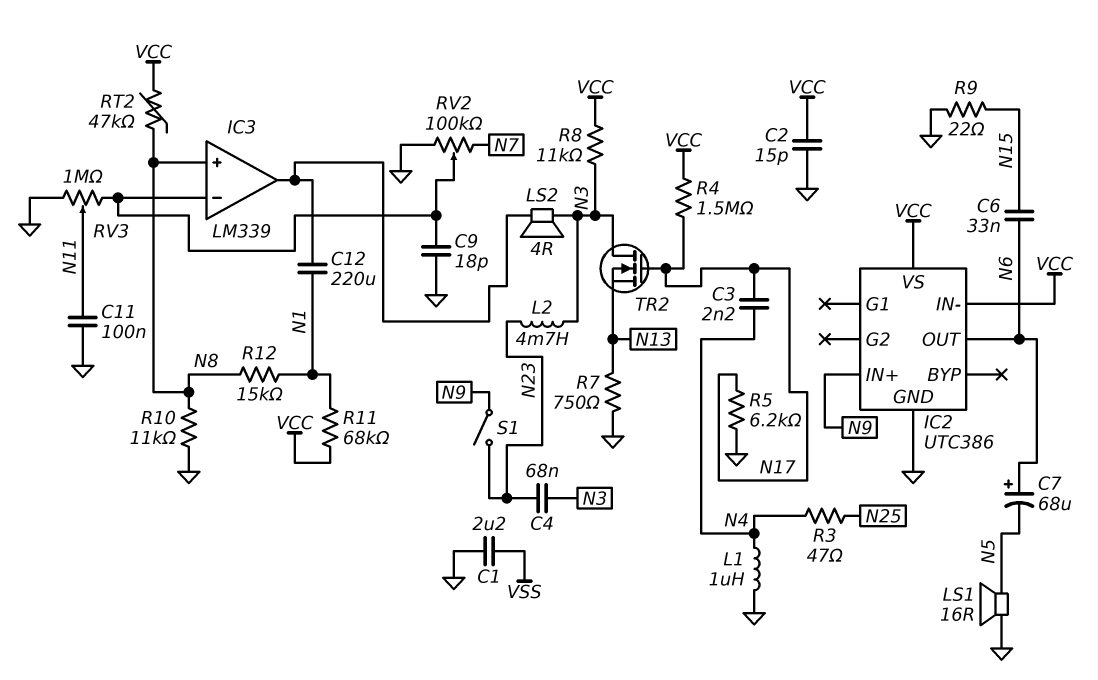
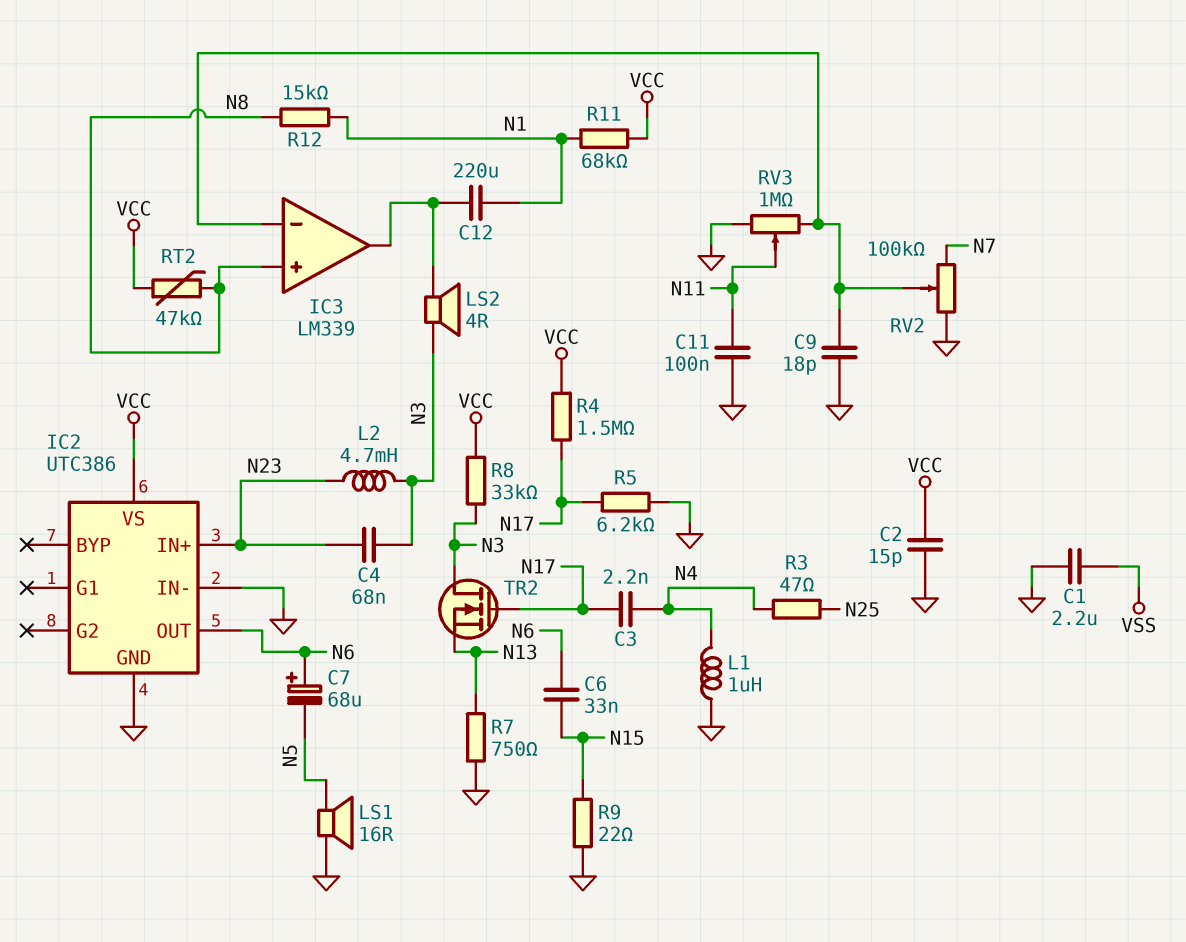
IC2 pin IN+: N9 -> N23
IC2 pin IN-: VCC -> GND
R8: 11k (N3, VCC) -> 33k (N3, VCC)
R10: 11k (GND, N8) -> none
S1: switch (N9, N23) -> none

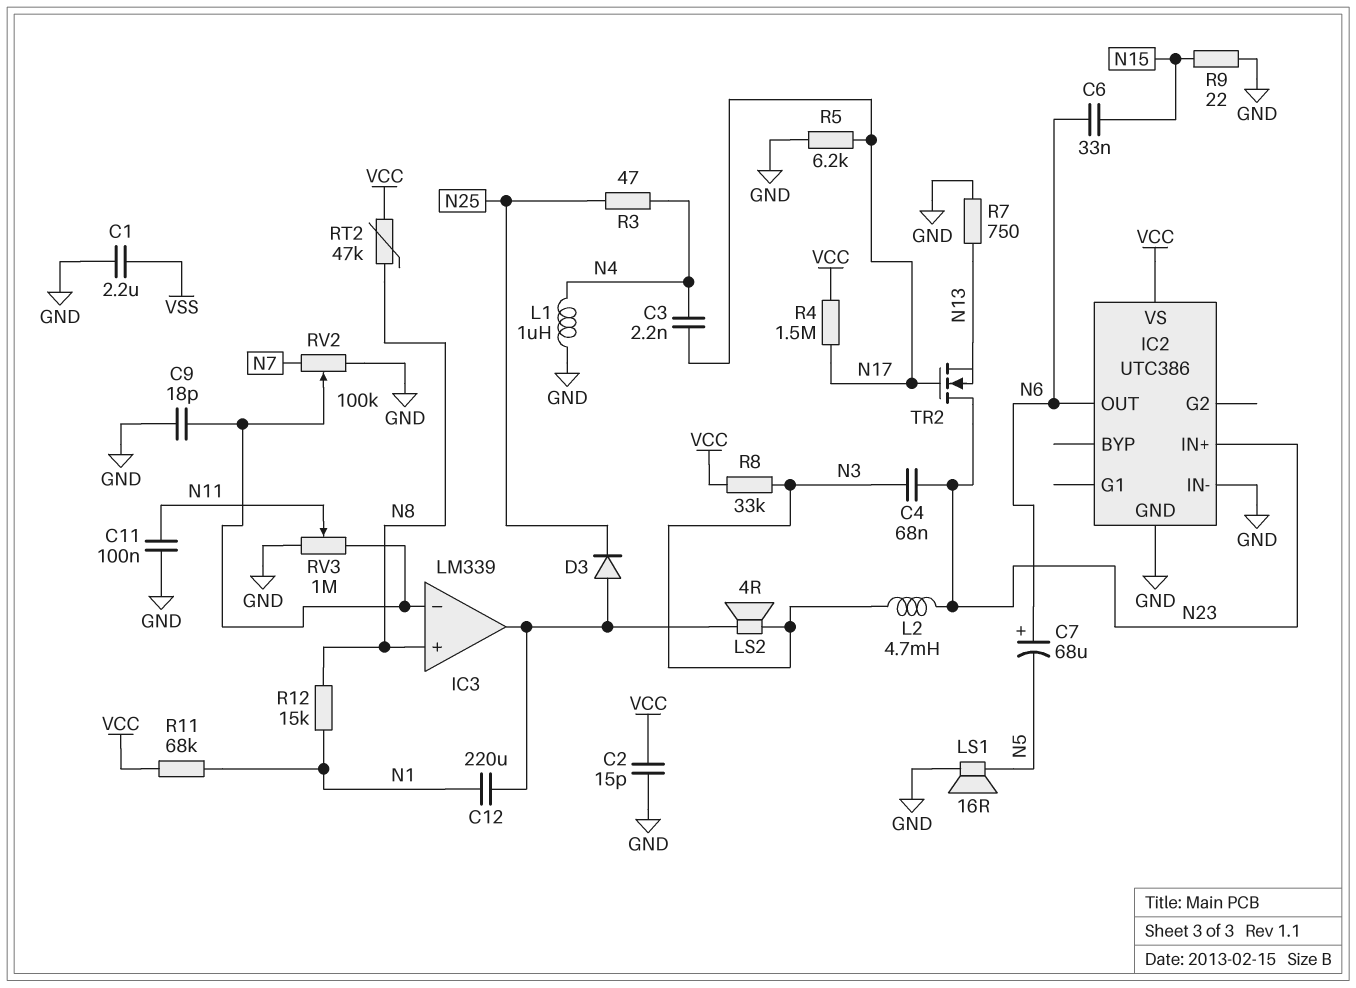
D3: none -> diode (A IC3/out, K N25)
TR2: NMOS (G N17, D N3, S N13) -> NMOS (G N17, D N23, S N13)

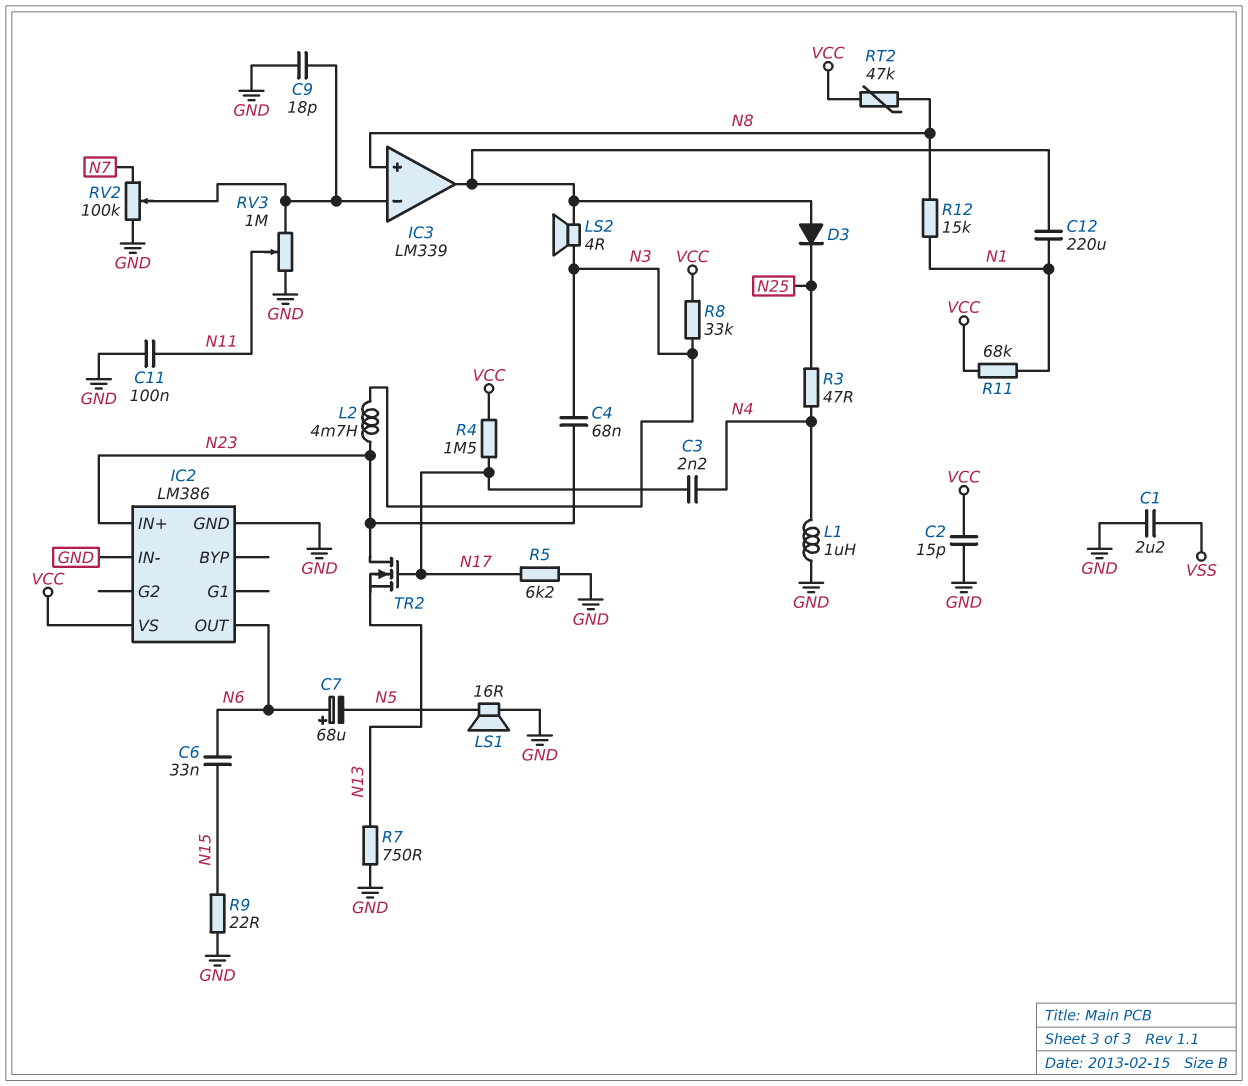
IC2: UTC386 -> LM386

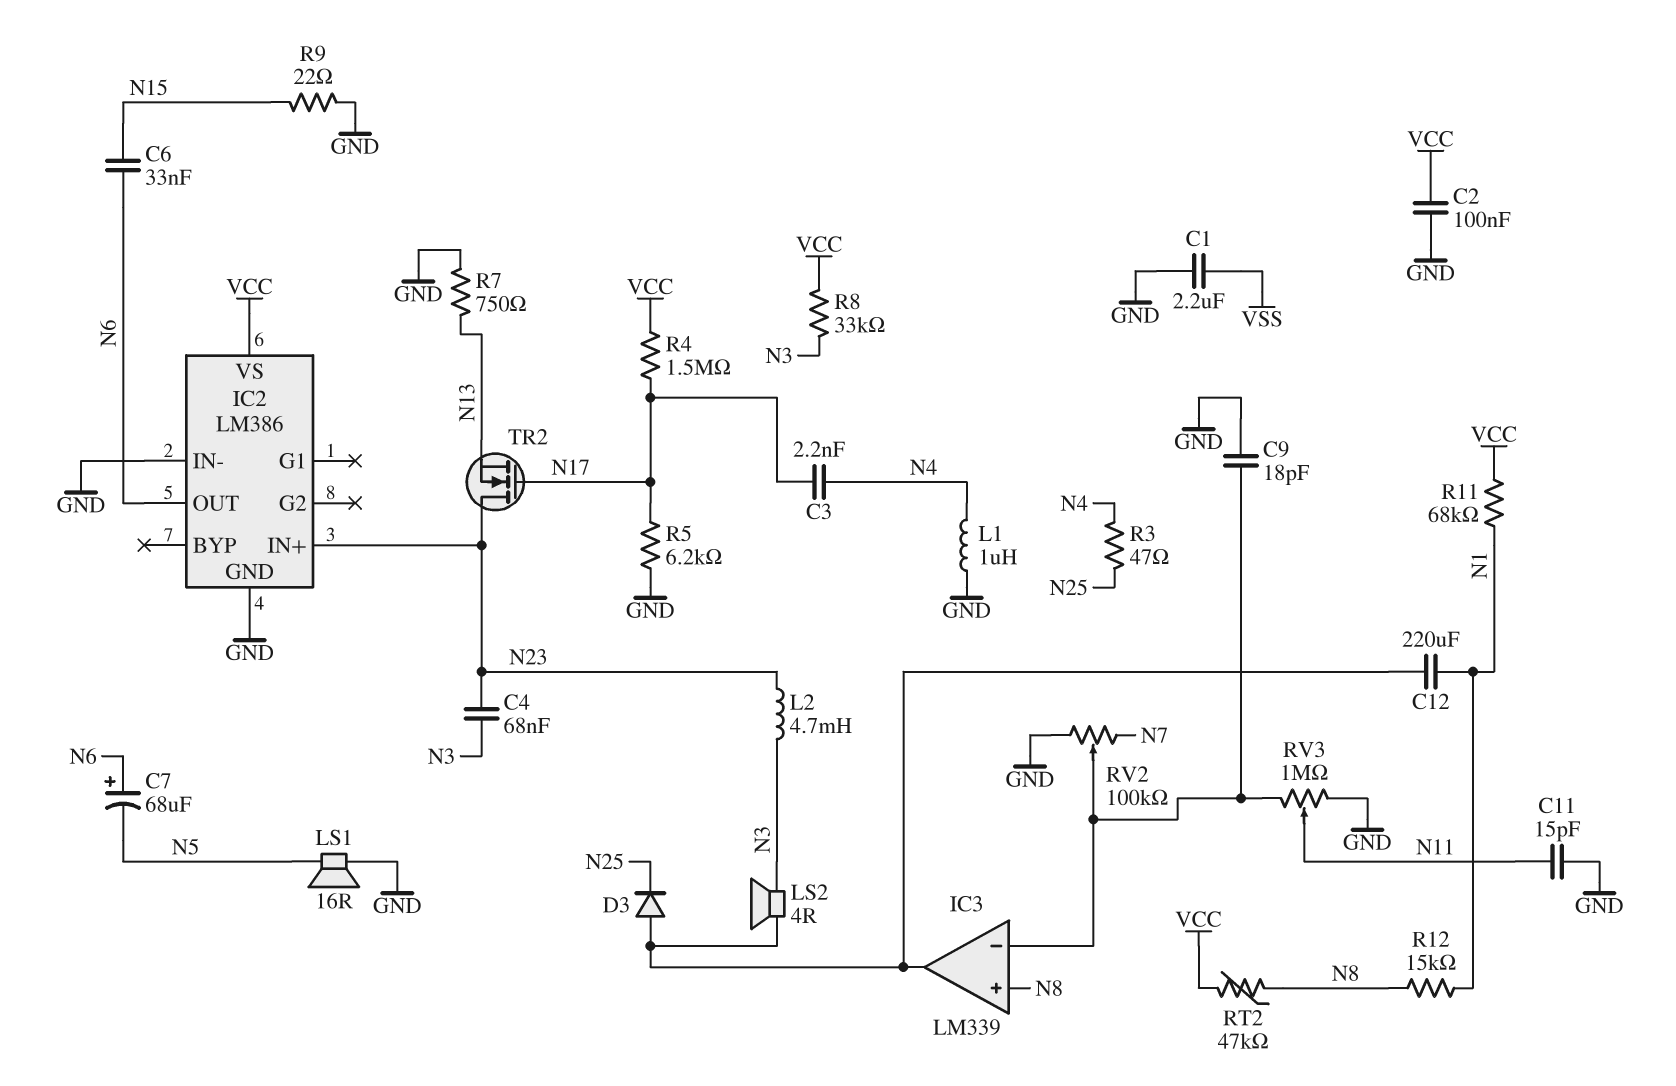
C2: 15pF (GND, VCC) -> 100nF (GND, VCC)
C11: 100nF (GND, N11) -> 15pF (GND, N11)

